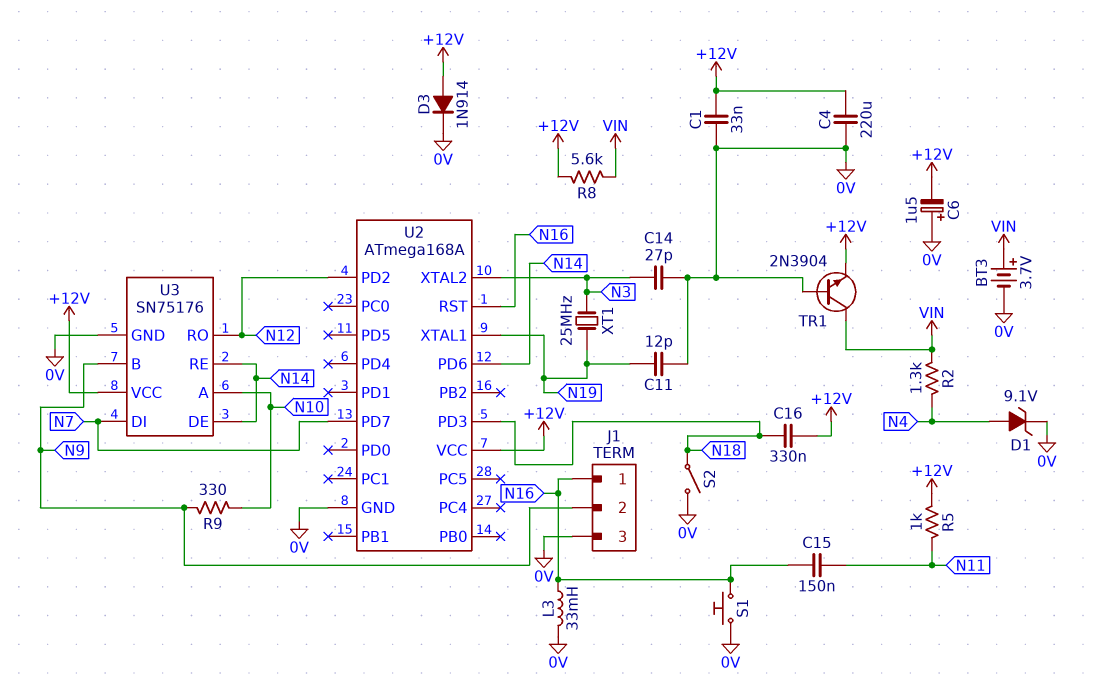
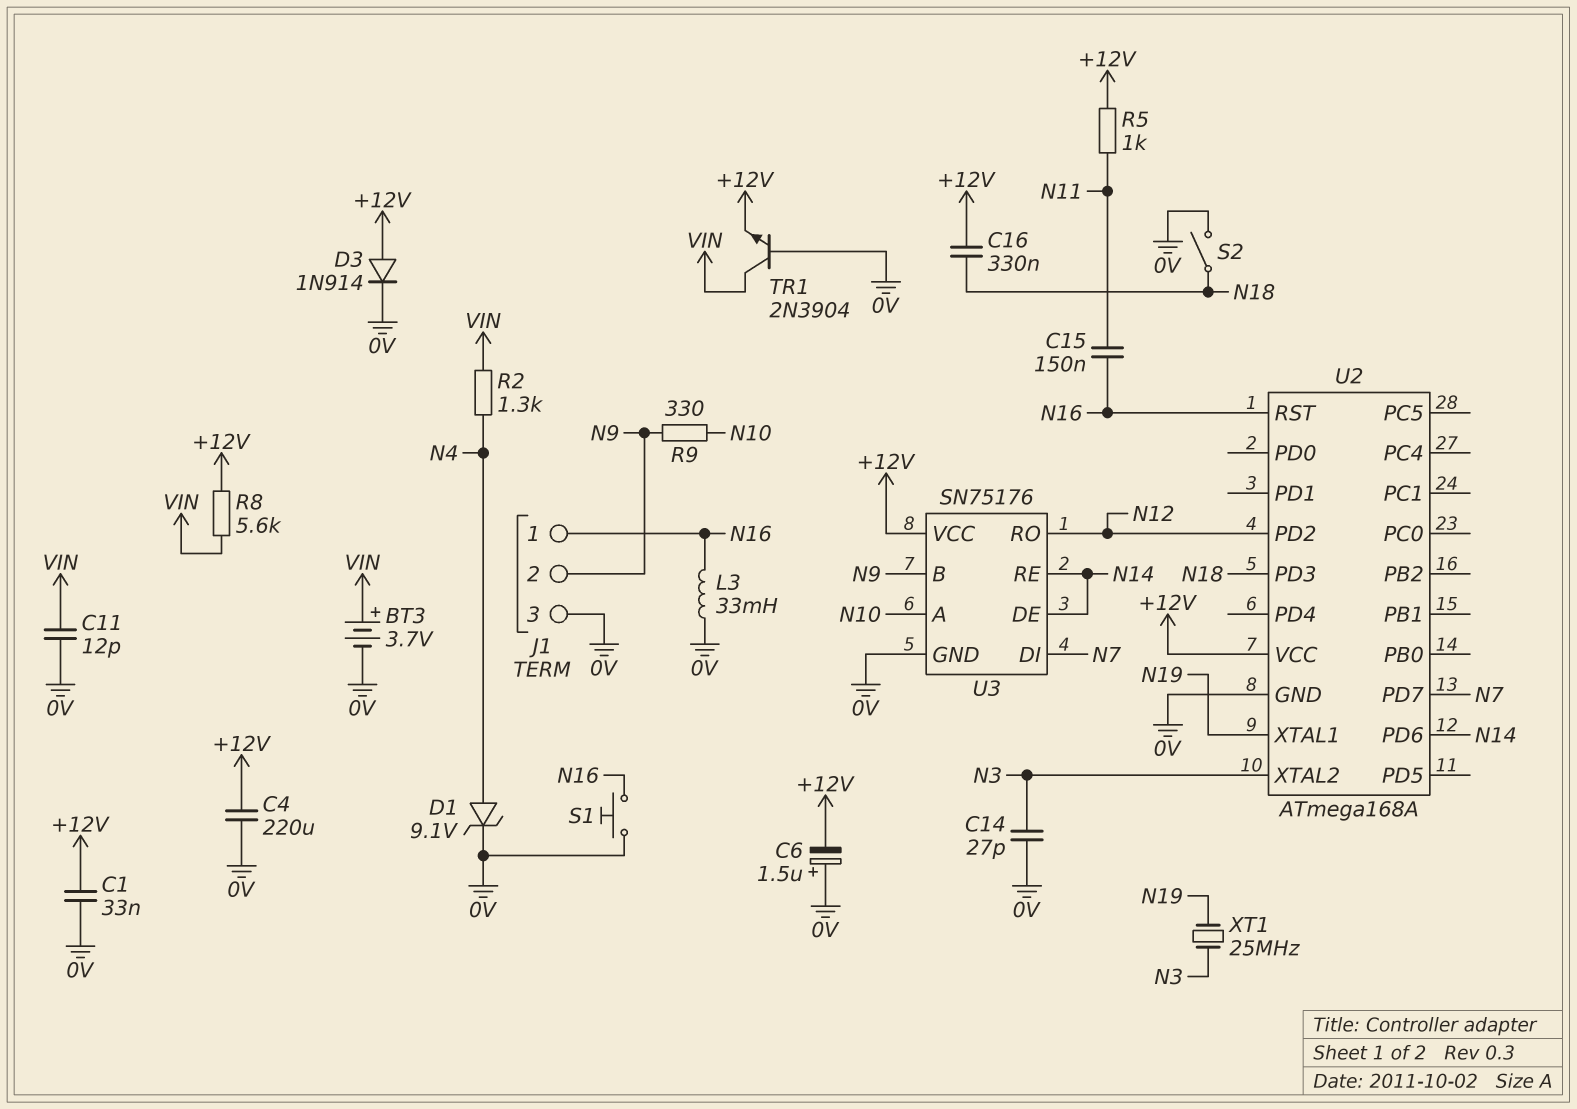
C11: 12pF (0V, N19) -> 12pF (0V, VIN)

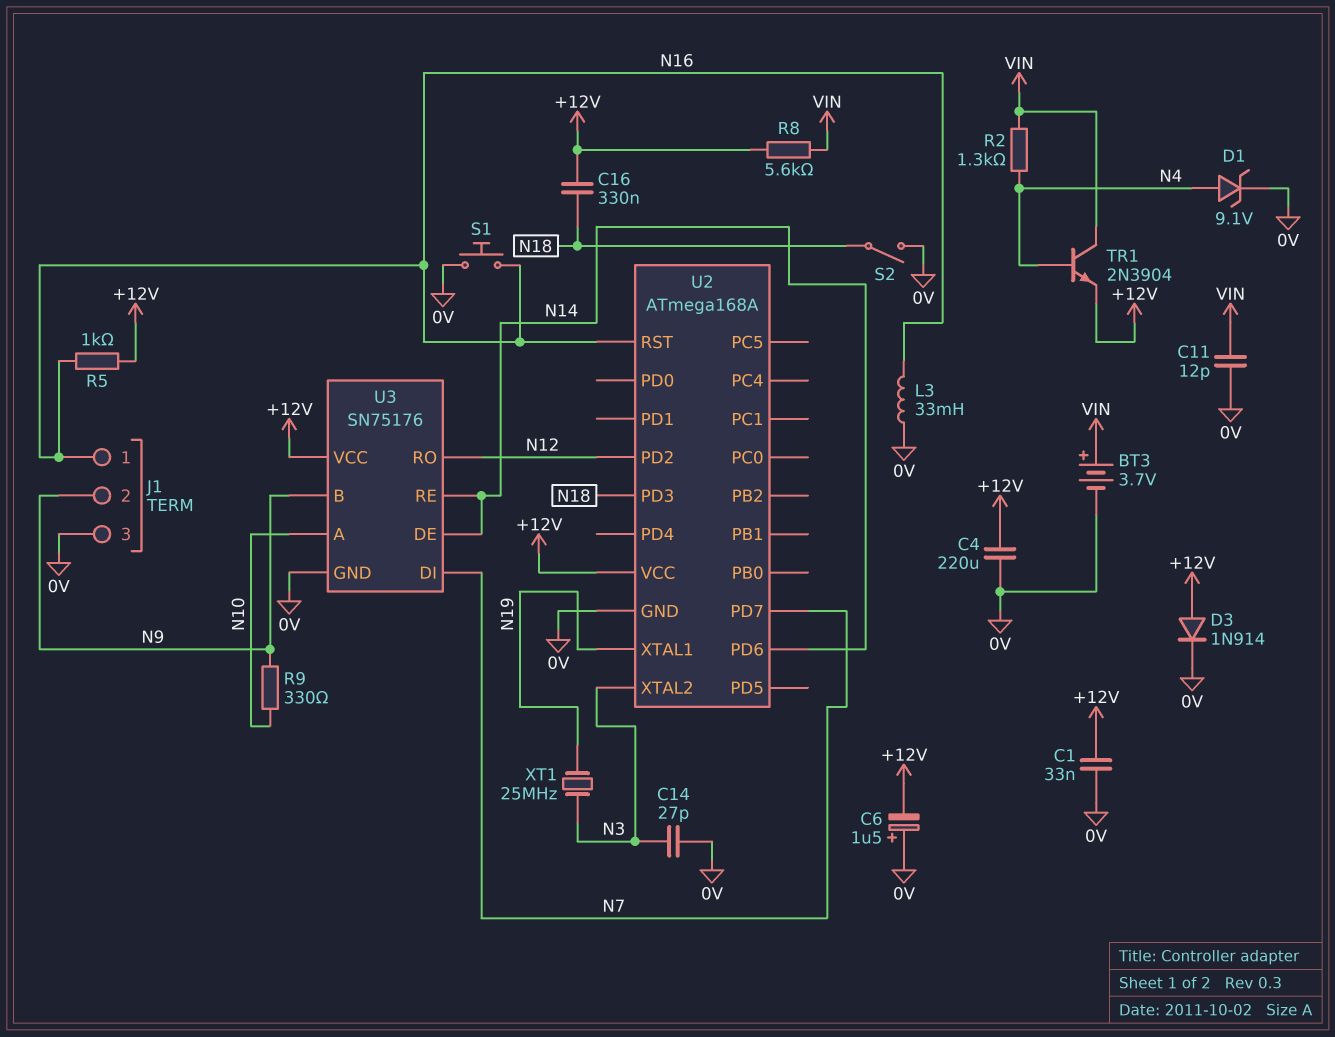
C15: 150nF (N11, N16) -> none
R5: 1k (+12V, N11) -> 1k (+12V, N16)
TR1: NPN 2N3904 (B 0V, C VIN, E +12V) -> NPN 2N3904 (B N4, C VIN, E +12V)

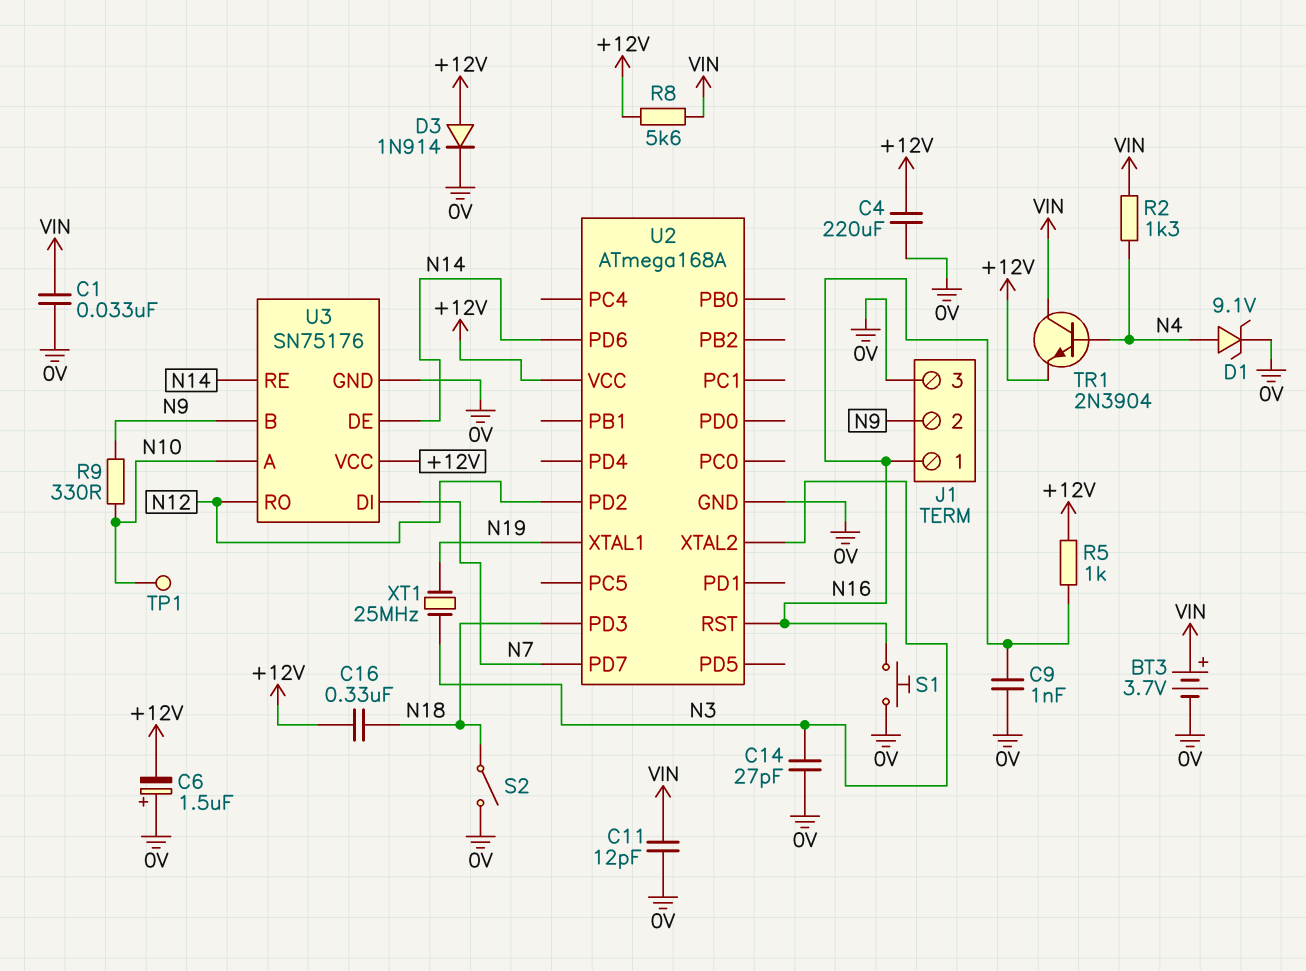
C1: 33nF (+12V, 0V) -> 33nF (0V, VIN)
C9: none -> 1nF (0V, N16)
L3: 33mH (0V, N16) -> none
TP1: none -> test point (N10)

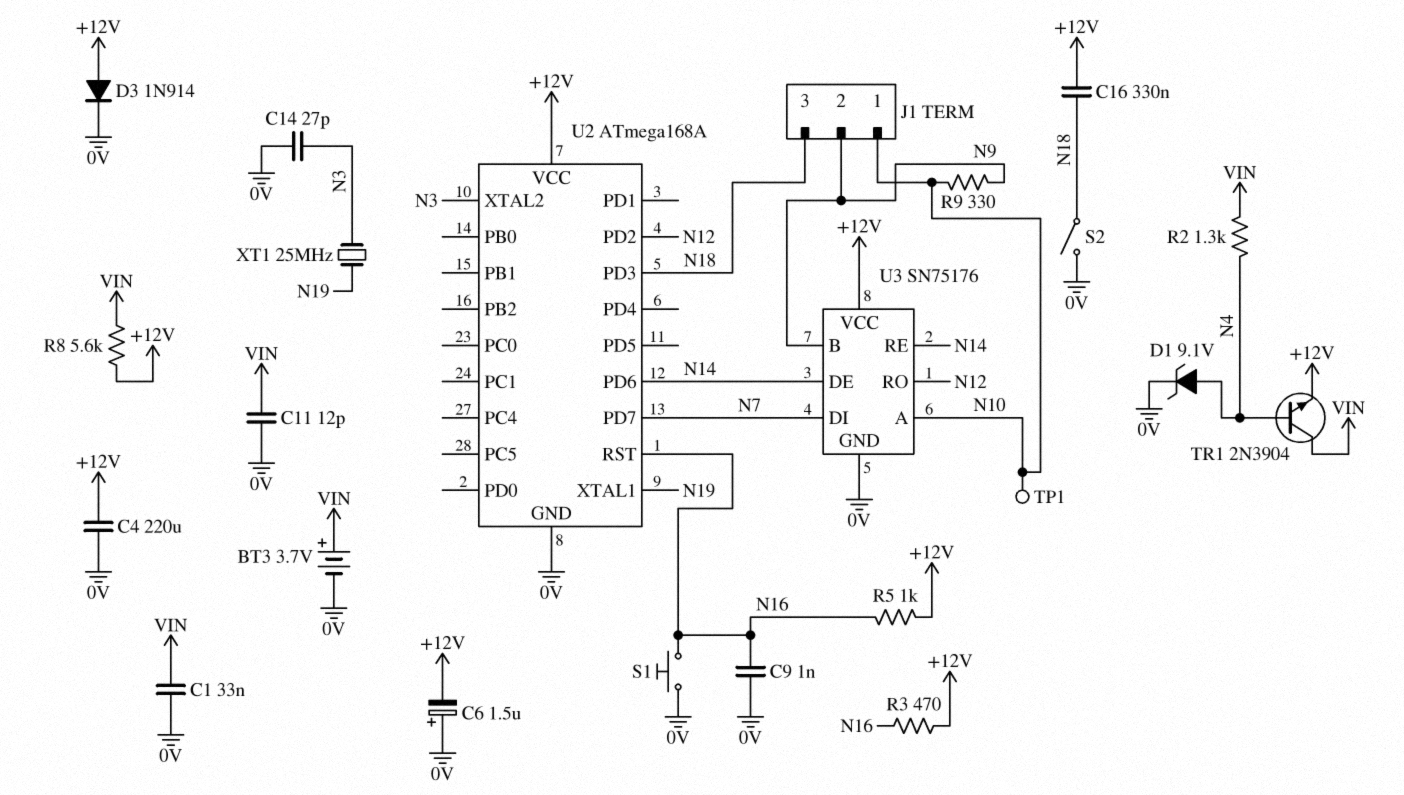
J1 pin 1: N16 -> N10
J1 pin 3: 0V -> N18
R3: none -> 470 (+12V, N16)

